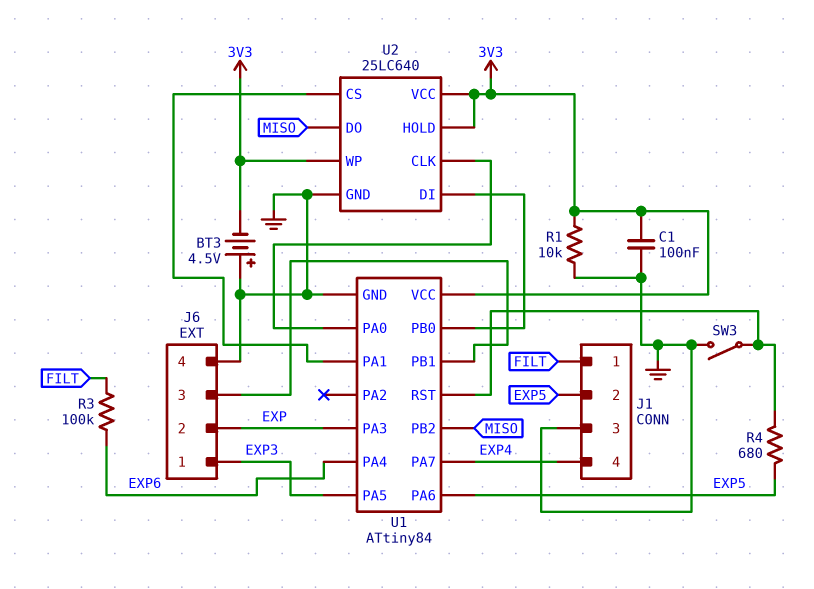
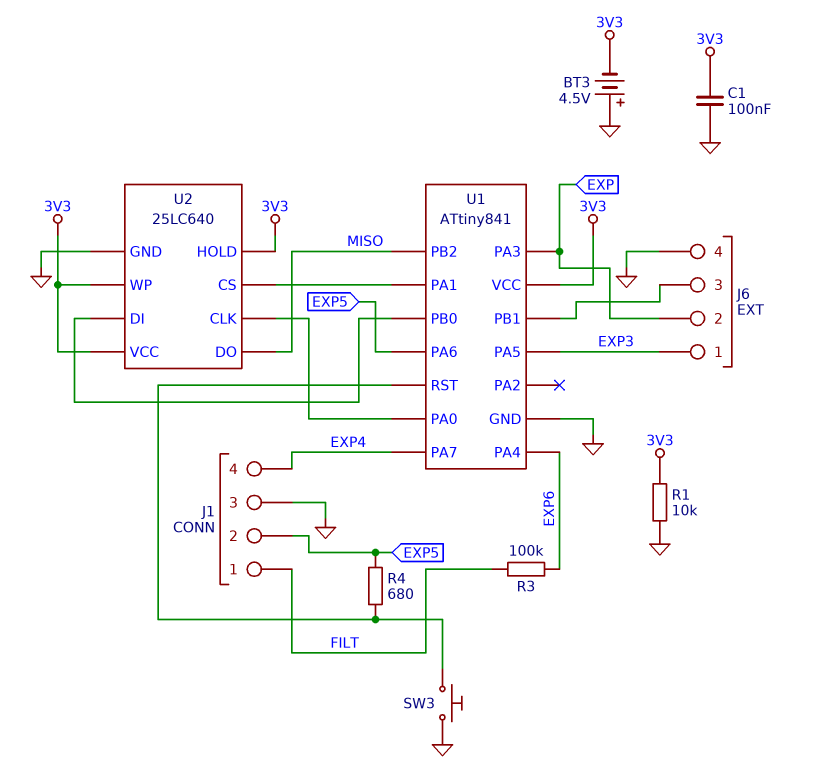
SW3: switch (GND, U1/RST) -> button (GND, U1/RST)
U1: ATtiny84 -> ATtiny841

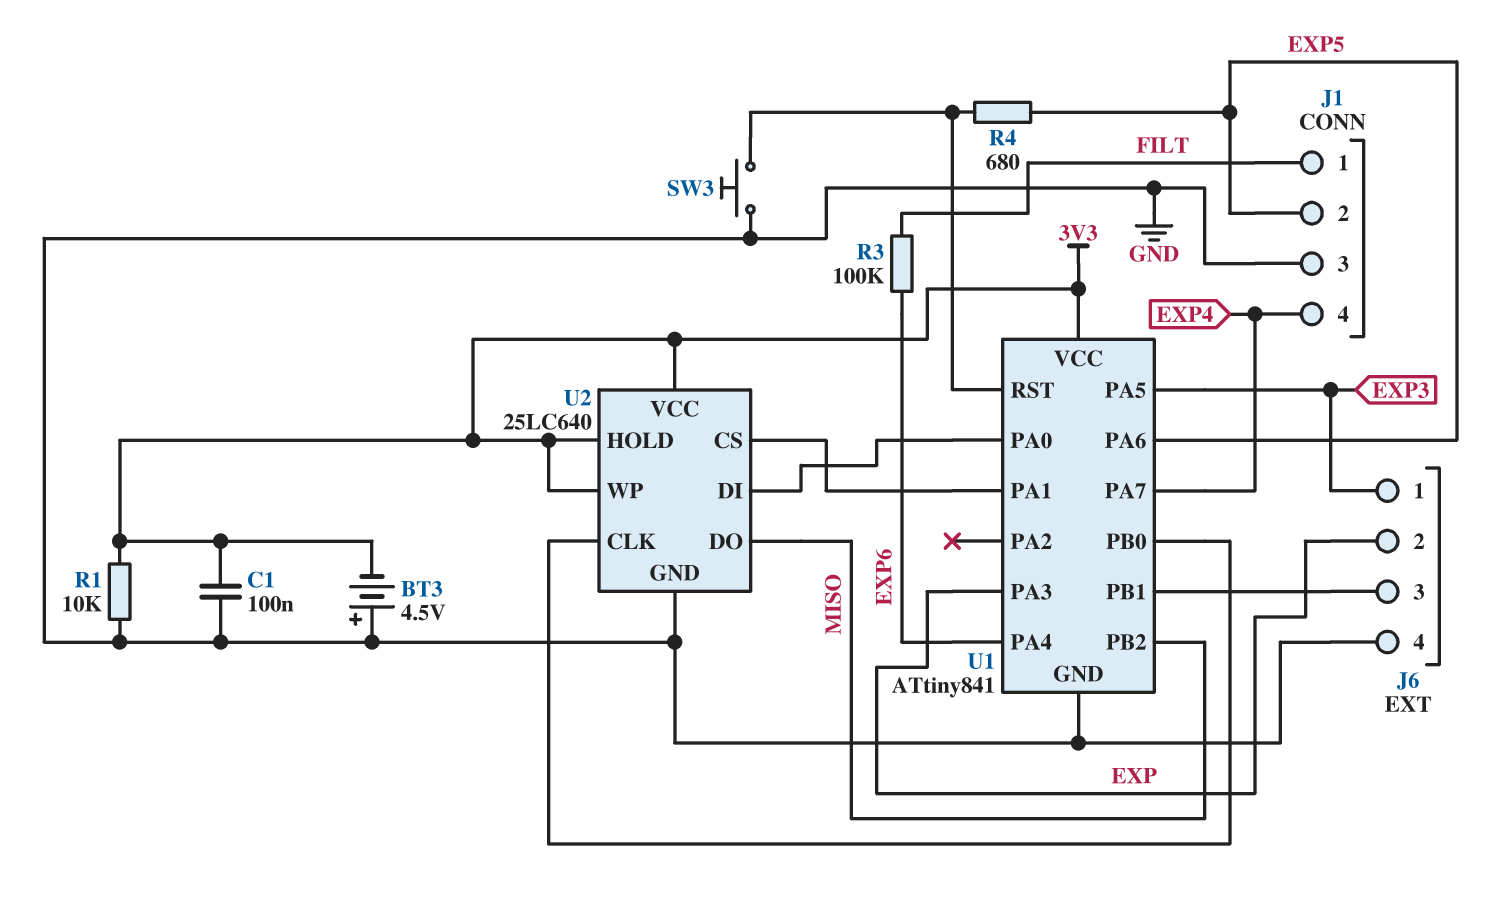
U2 pin CLK: U1/PA0 -> U1/PB0
U2 pin DI: U1/PB0 -> U1/PA0

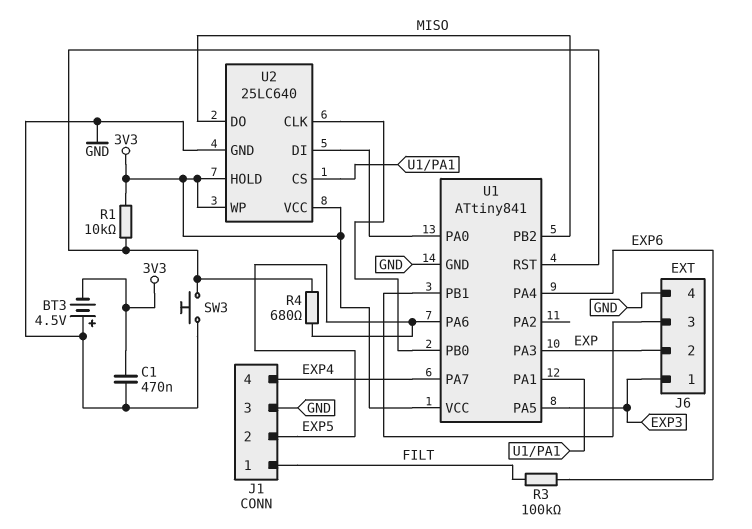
C1: 100nF (3V3, GND) -> 470nF (3V3, GND)
R1: 10k (3V3, GND) -> 10k (3V3, U1/RST)

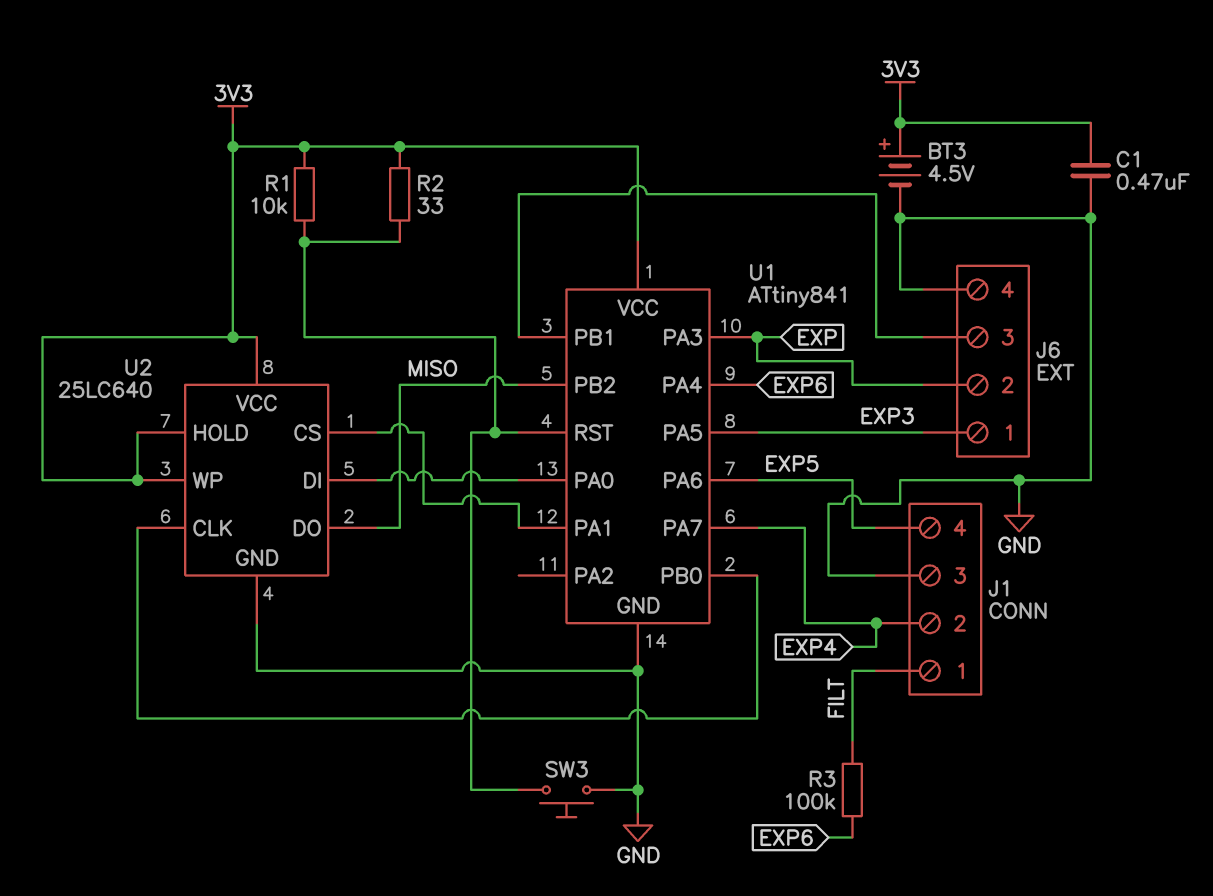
BT3: 4.5V (plus GND, minus 3V3) -> 4.5V (plus 3V3, minus GND)
J1 pin 2: EXP5 -> EXP4
J1 pin 4: EXP4 -> EXP5
R2: none -> 33 (3V3, U1/RST)
R4: 680 (EXP5, U1/RST) -> none

